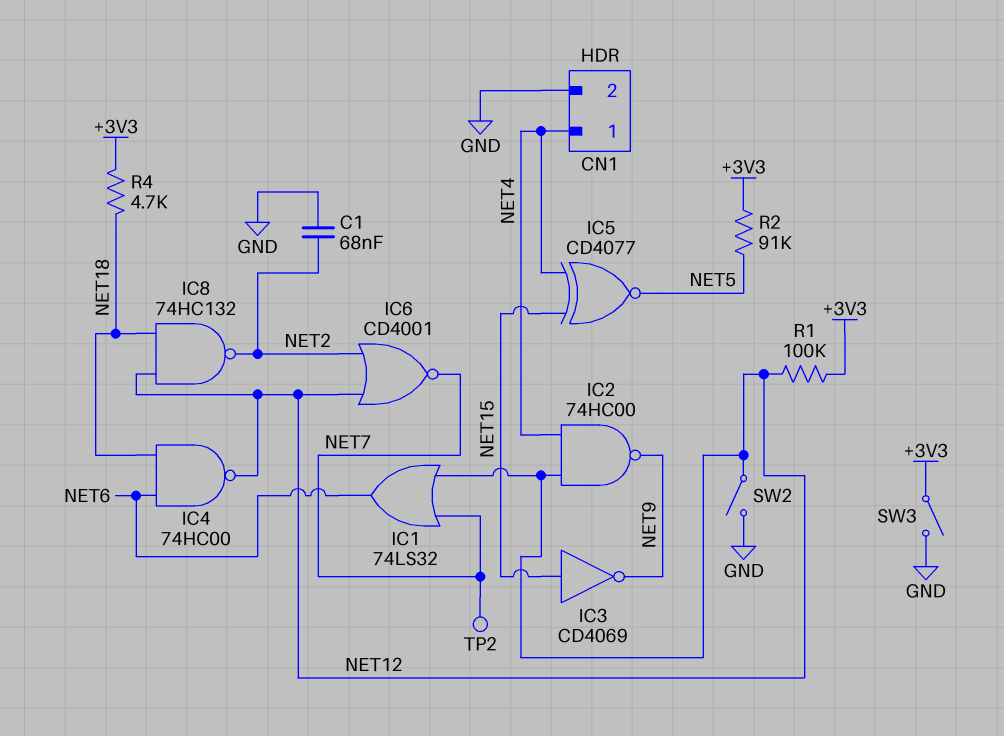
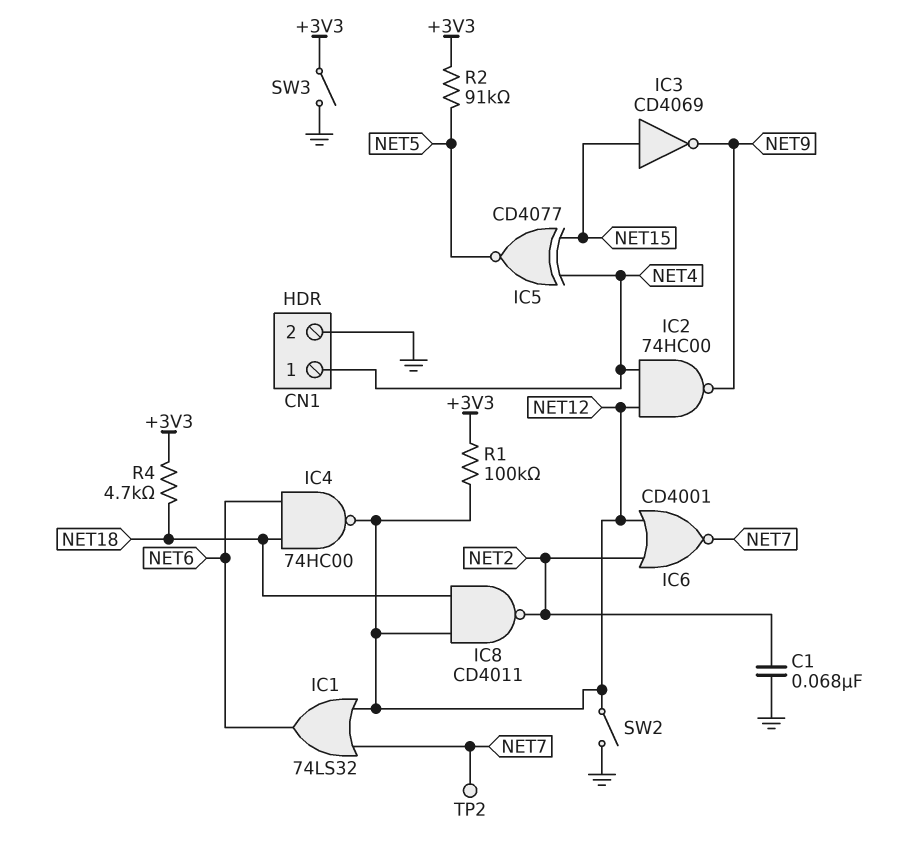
IC8: NAND 74HC132 (in NET12, in NET18, out NET2) -> NAND CD4011 (in NET12, in NET18, out NET2)

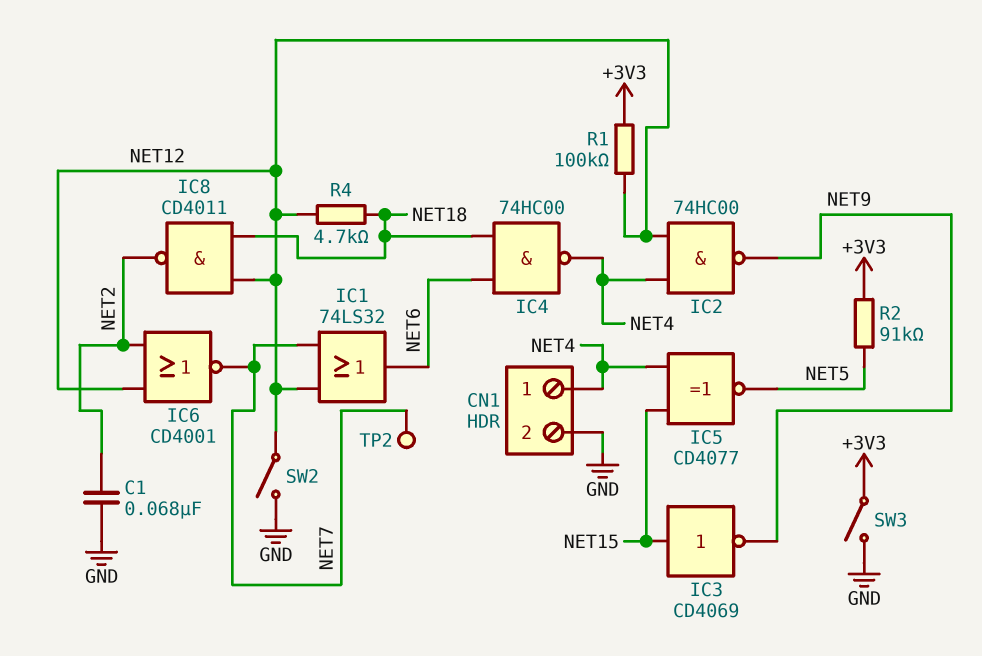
IC4: NAND 74HC00 (in NET6, in NET18, out NET12) -> NAND 74HC00 (in NET6, in NET18, out NET4)
R4: 4.7k (+3V3, NET18) -> 4.7k (NET12, NET18)

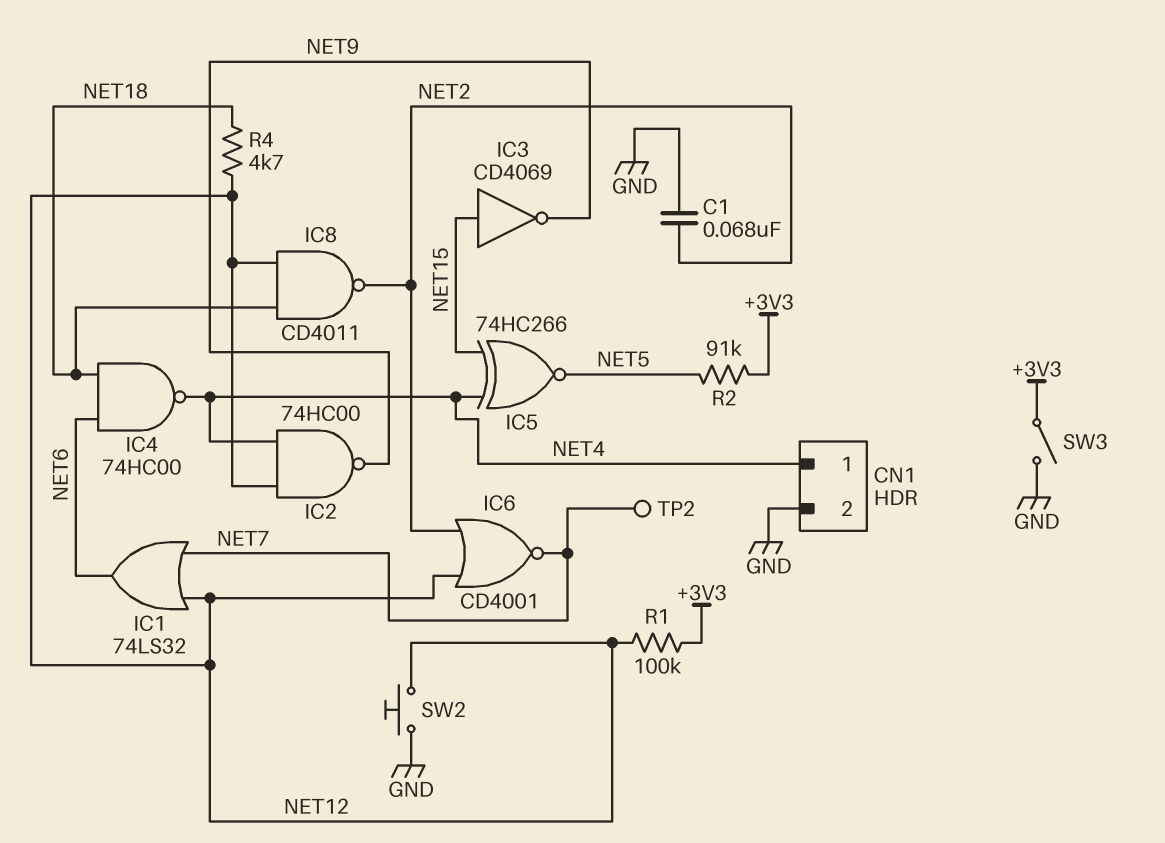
IC5: XNOR CD4077 (in NET4, in NET15, out NET5) -> XNOR 74HC266 (in NET4, in NET15, out NET5)
SW2: switch (GND, NET12) -> button (GND, NET12)

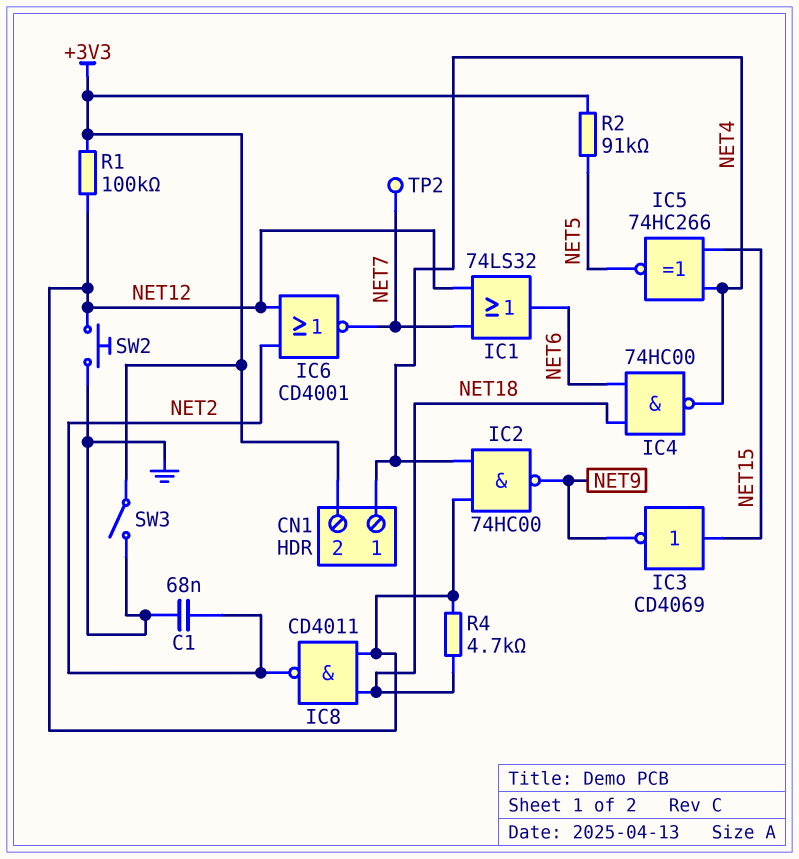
CN1 pin 2: GND -> +3V3

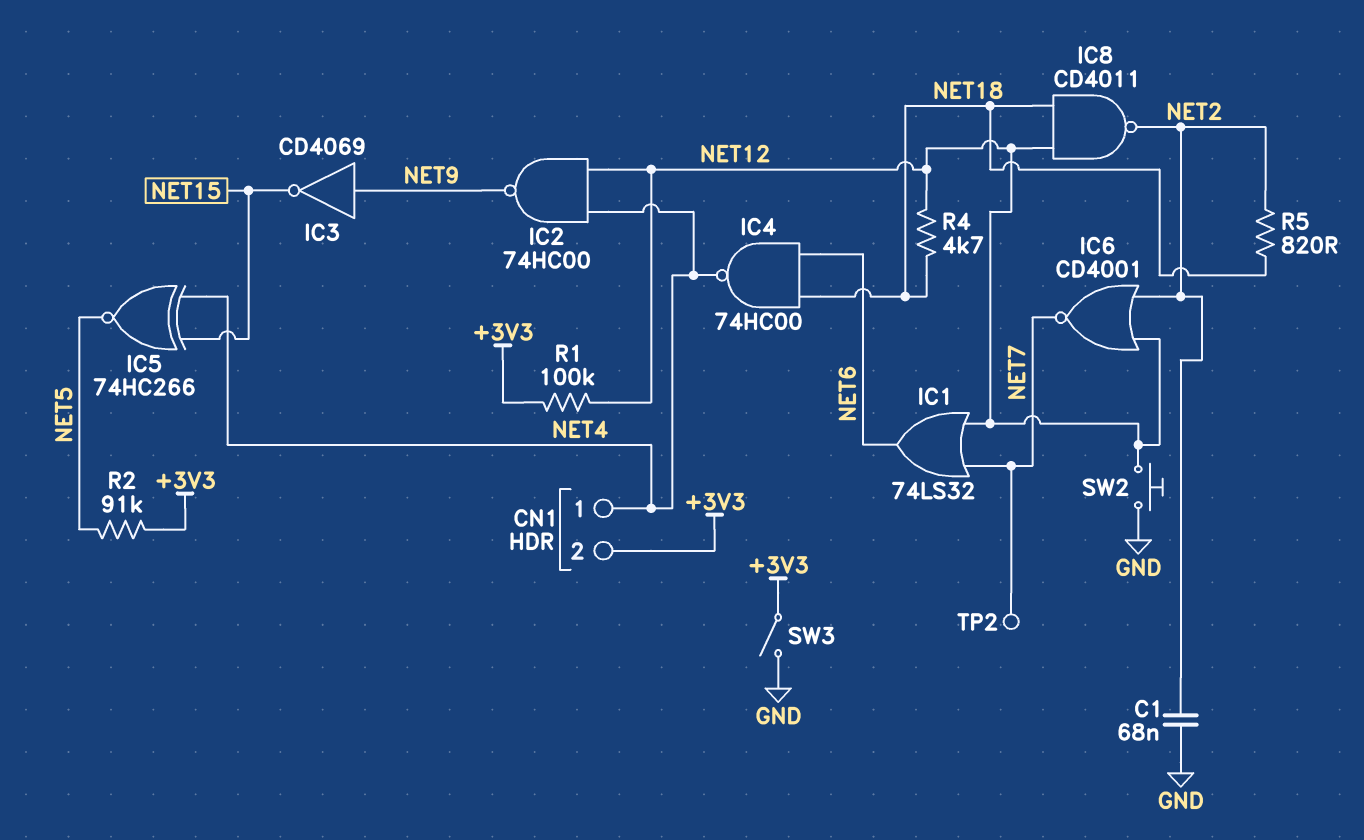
IC3: NOT CD4069 (in NET15, out NET9) -> NOT CD4069 (in NET9, out NET15)
R5: none -> 820 (NET2, NET18)

